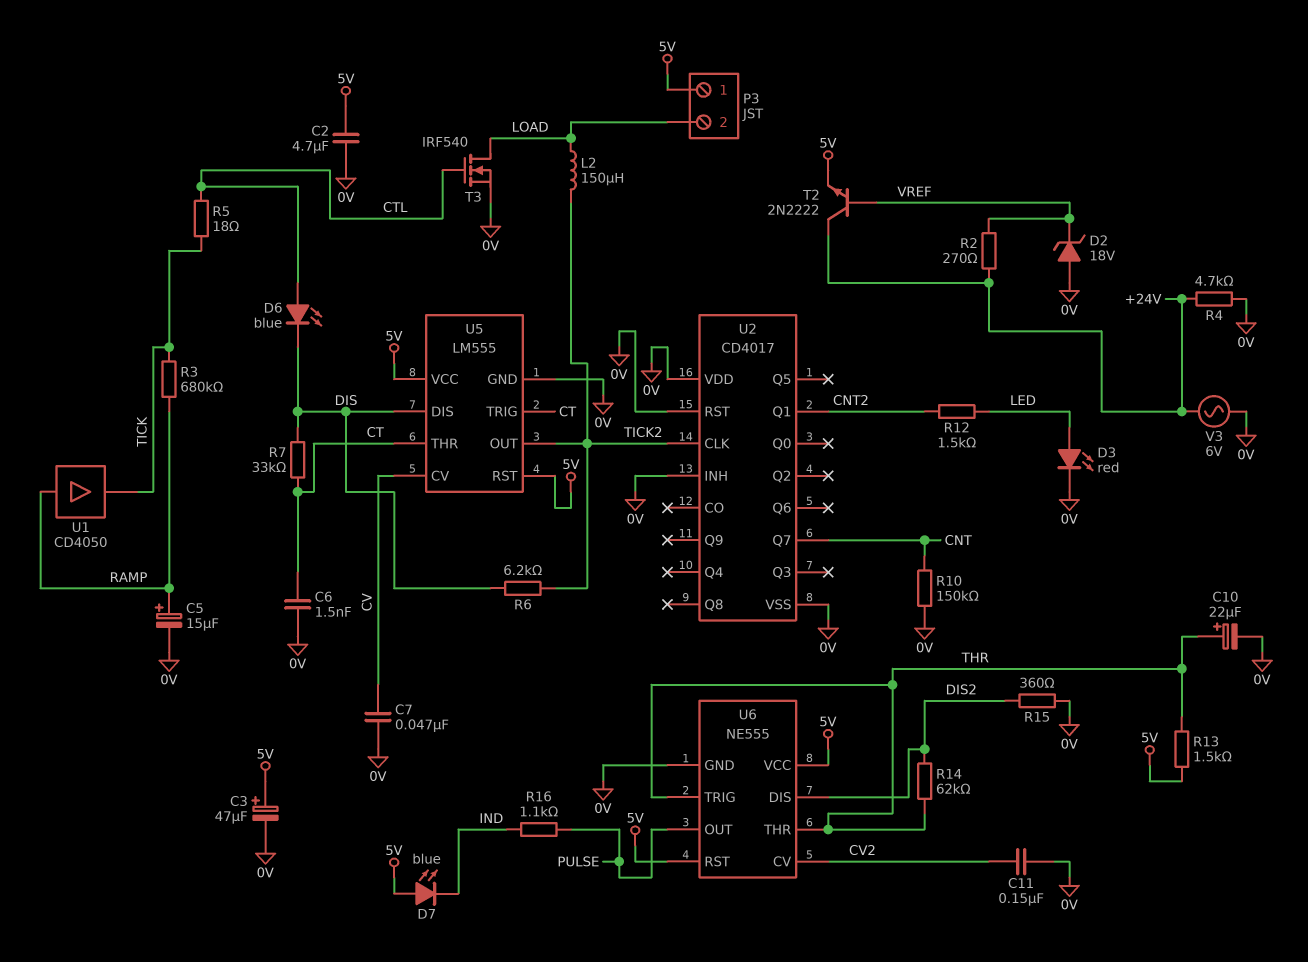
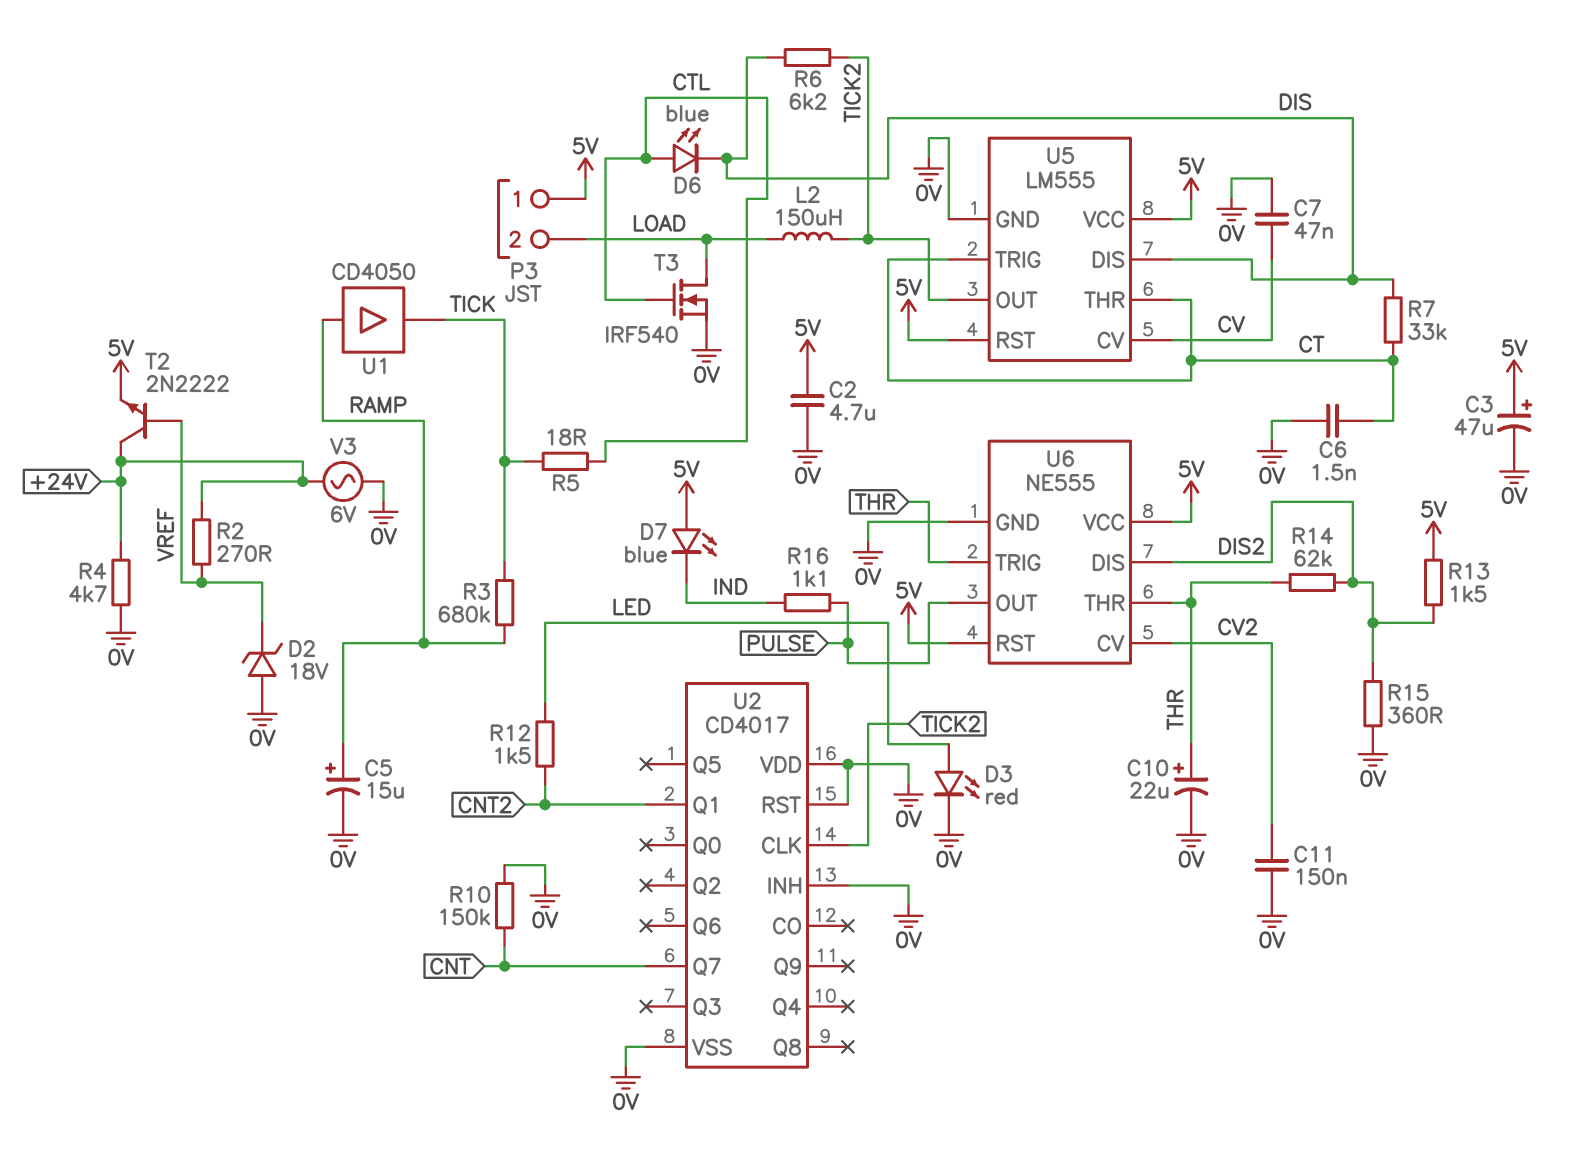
R13: 1.5k (5V, THR) -> 1.5k (5V, DIS2)

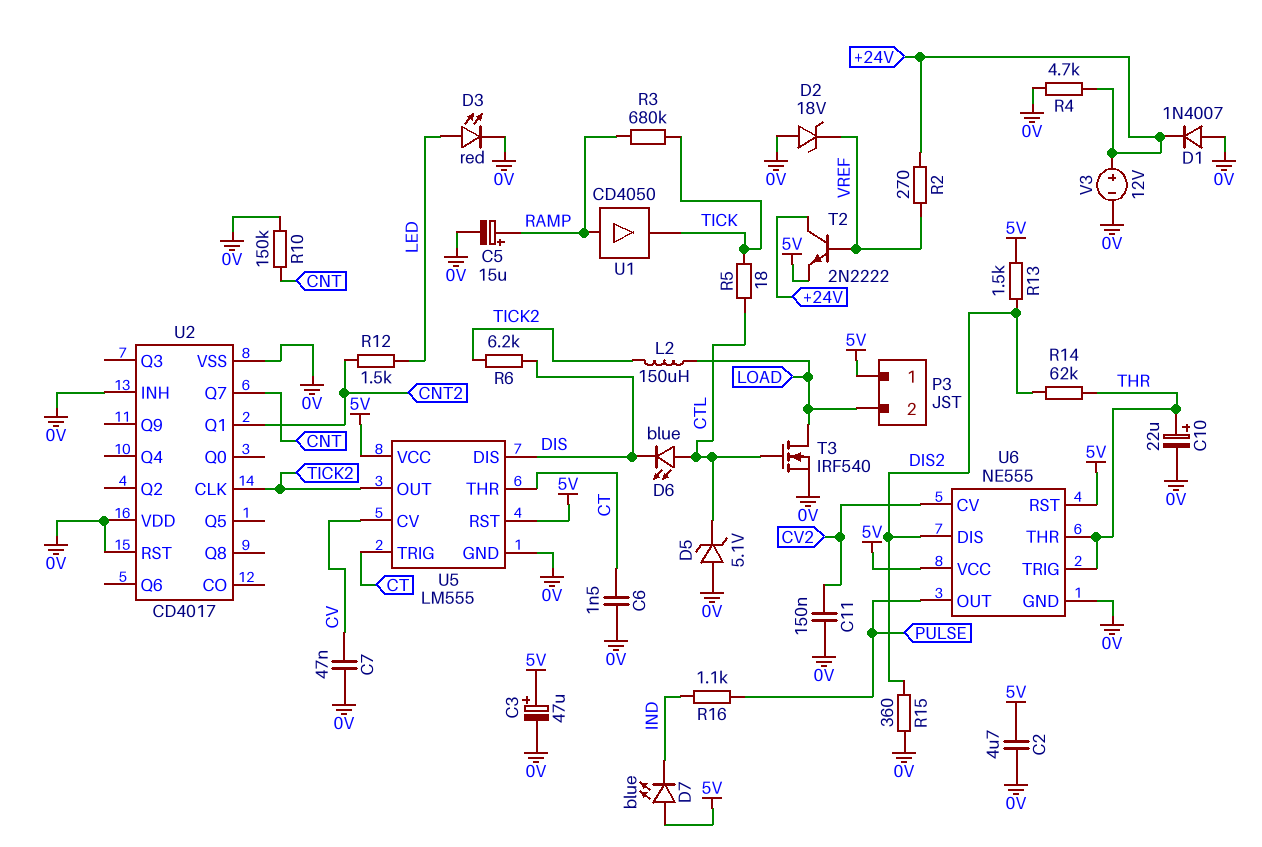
D1: none -> diode 1N4007 (A 0V, K +24V)
D5: none -> zener 5.1V (A 0V, K CTL)
R7: 33k (CT, DIS) -> none
V3: AC 6V (+24V, 0V) -> 12V (plus +24V, minus 0V)

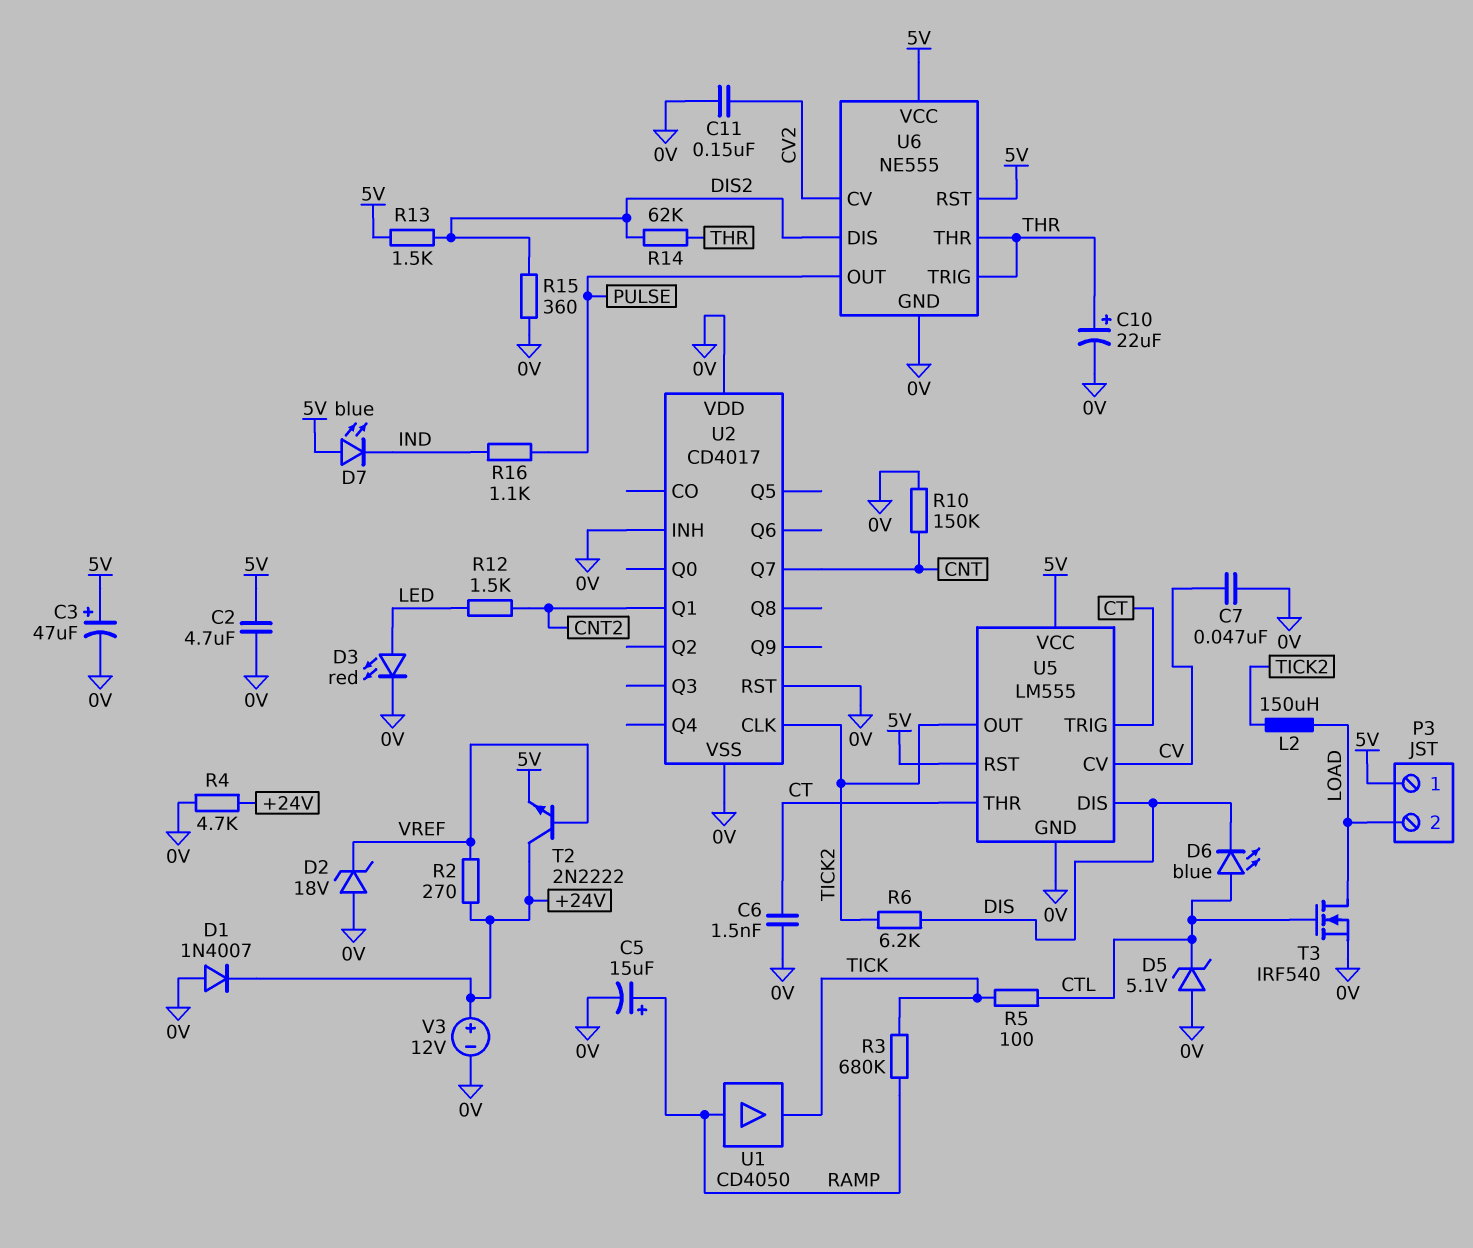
R5: 18 (CTL, TICK) -> 100 (CTL, TICK)

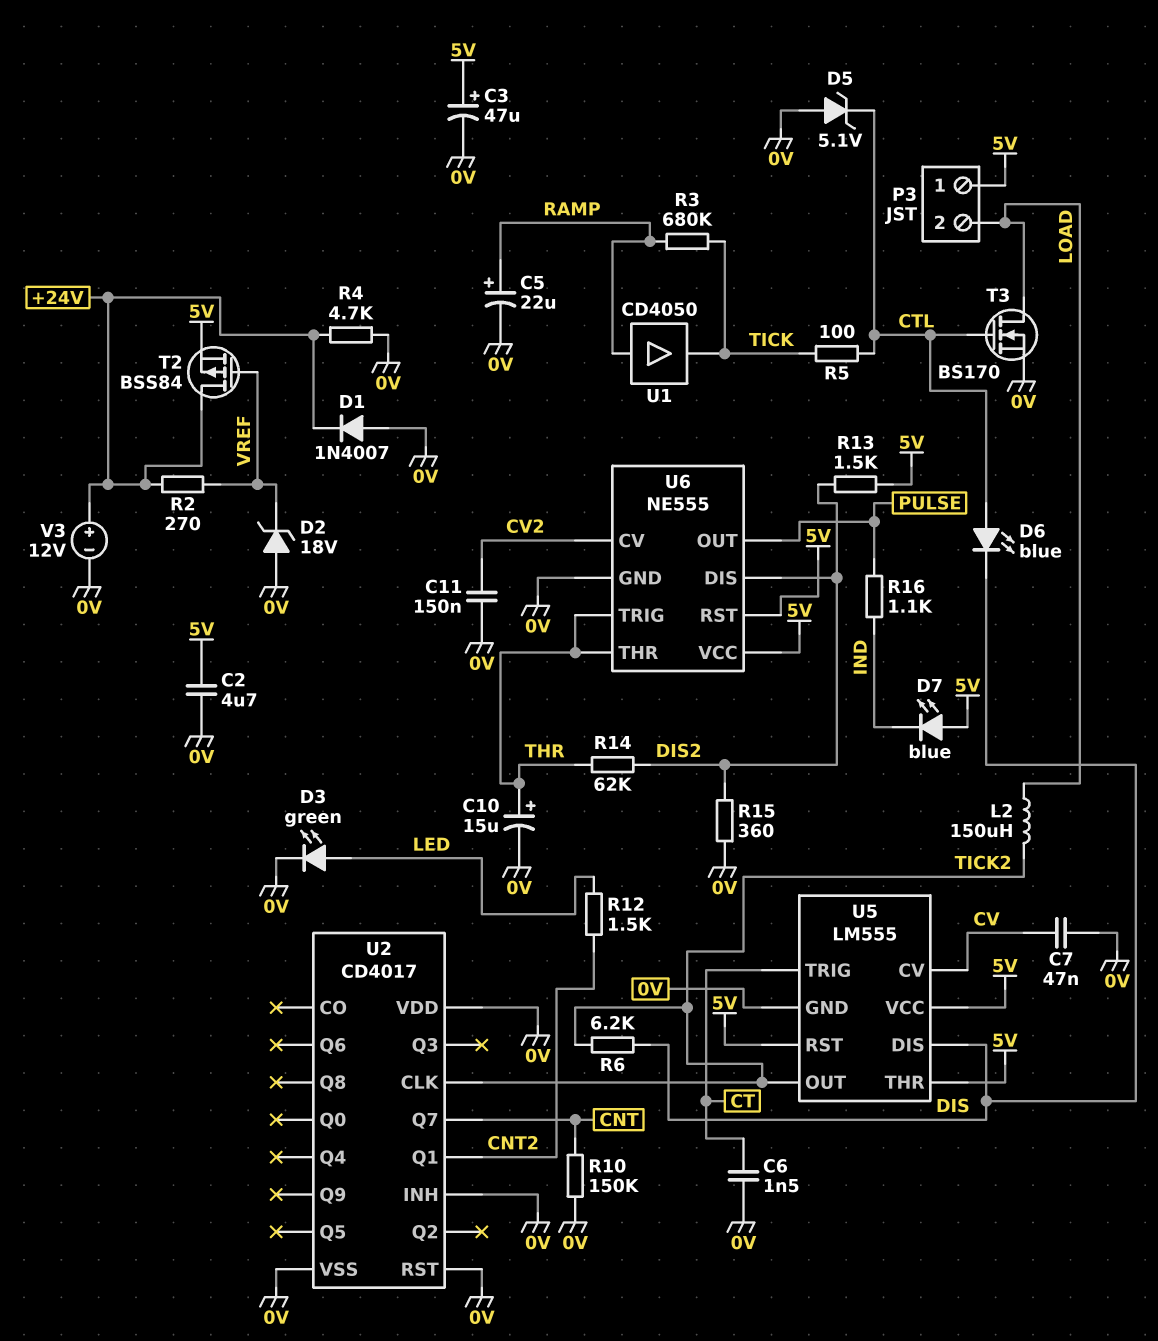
C5: 15uF (plus RAMP, minus 0V) -> 22uF (plus RAMP, minus 0V)
C10: 22uF (plus THR, minus 0V) -> 15uF (plus THR, minus 0V)
D3: LED red (A LED, K 0V) -> LED green (A LED, K 0V)
T2: NPN 2N2222 (B VREF, C +24V, E 5V) -> PMOS BSS84 (G VREF, D +24V, S 5V)
T3: NMOS IRF540 (G CTL, D LOAD, S 0V) -> NMOS BS170 (G CTL, D LOAD, S 0V)
U5 pin THR: CT -> 5V

